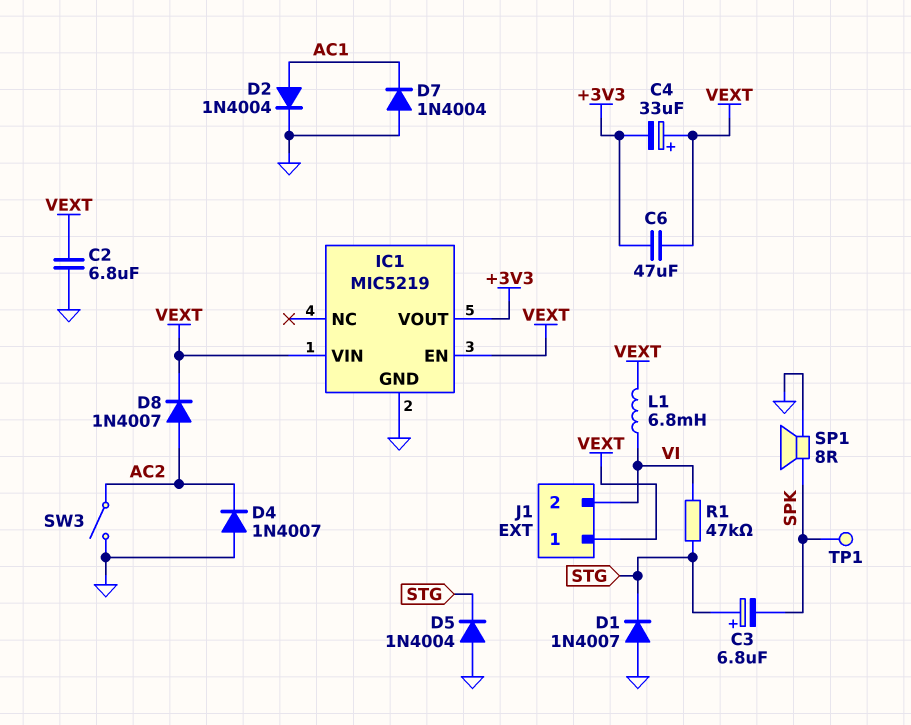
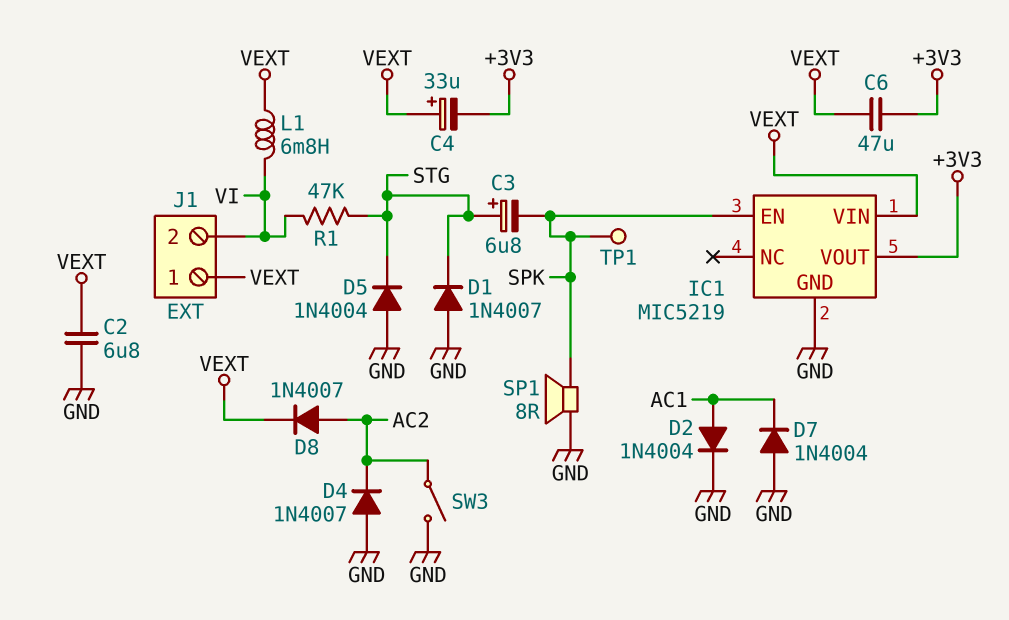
IC1 pin EN: VEXT -> SPK

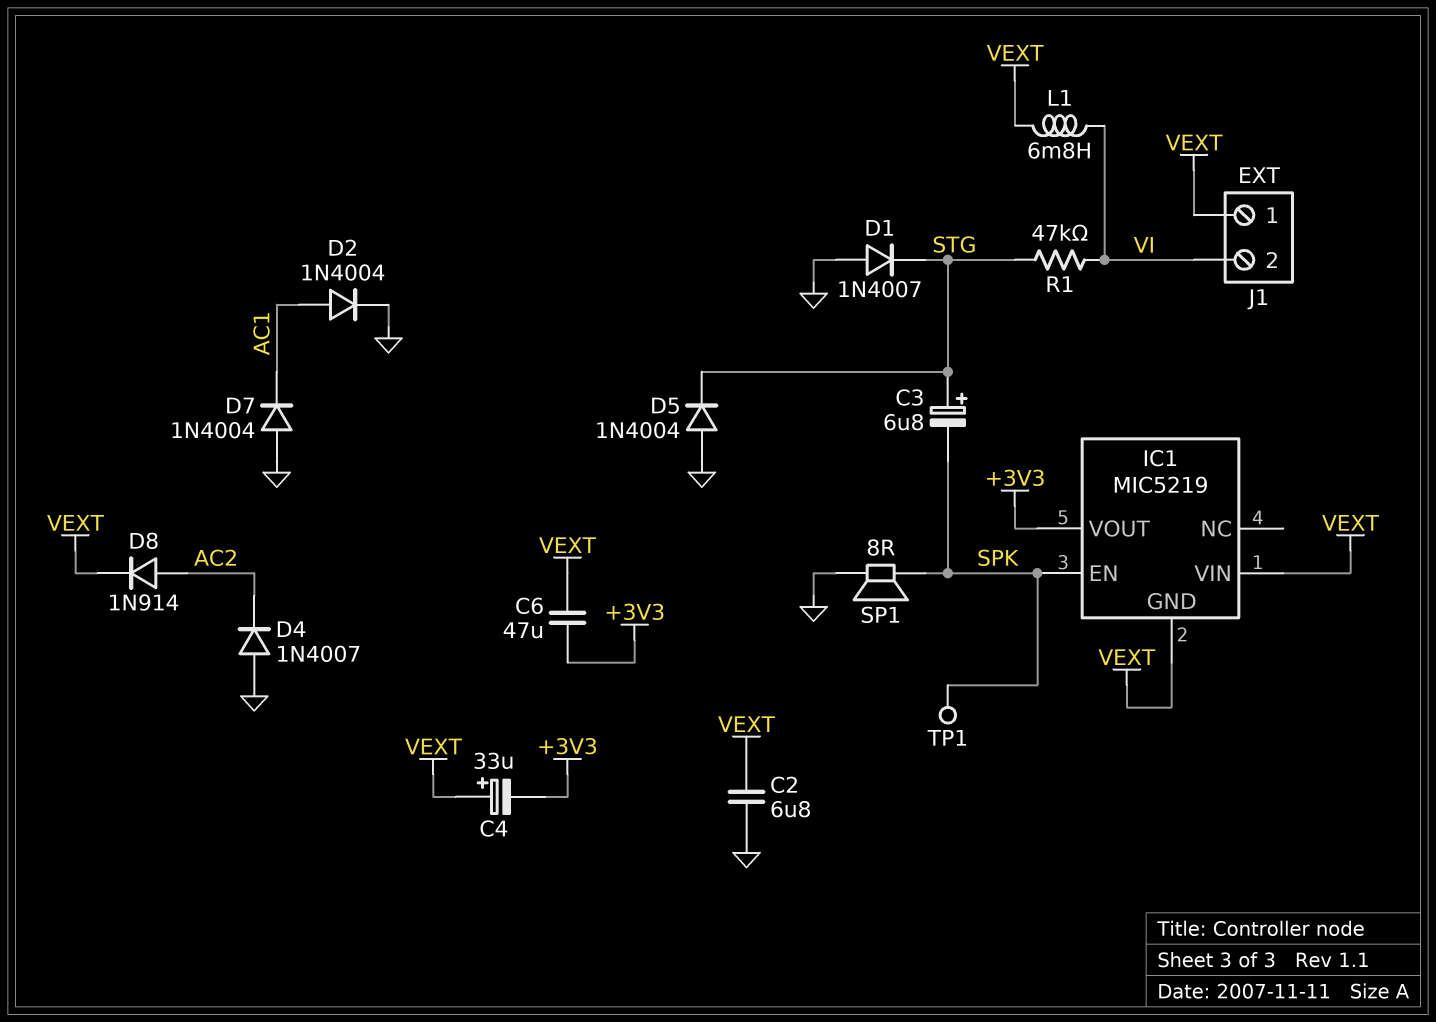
D8: diode 1N4007 (A AC2, K VEXT) -> diode 1N914 (A AC2, K VEXT)
IC1 pin GND: GND -> VEXT
SW3: switch (AC2, GND) -> none

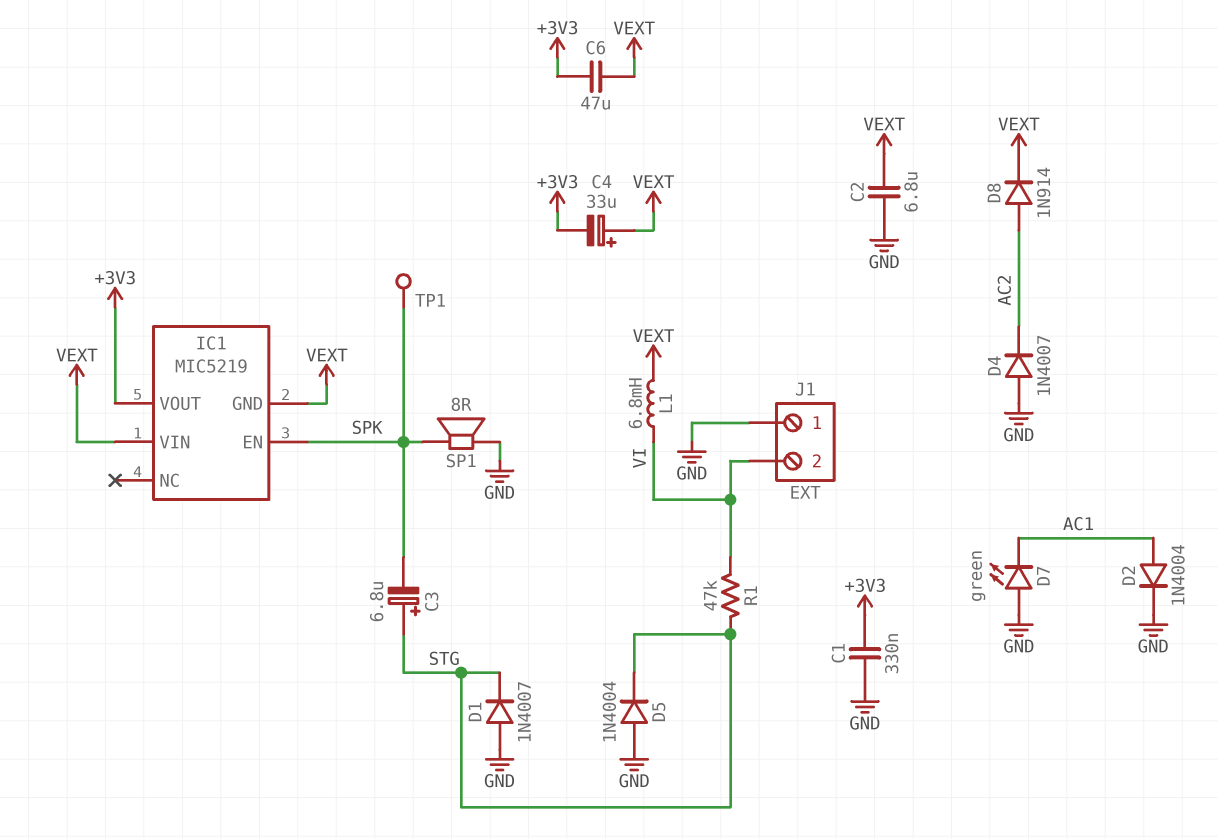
C1: none -> 330nF (+3V3, GND)
D7: diode 1N4004 (A GND, K AC1) -> LED green (A GND, K AC1)
J1 pin 1: VEXT -> GND

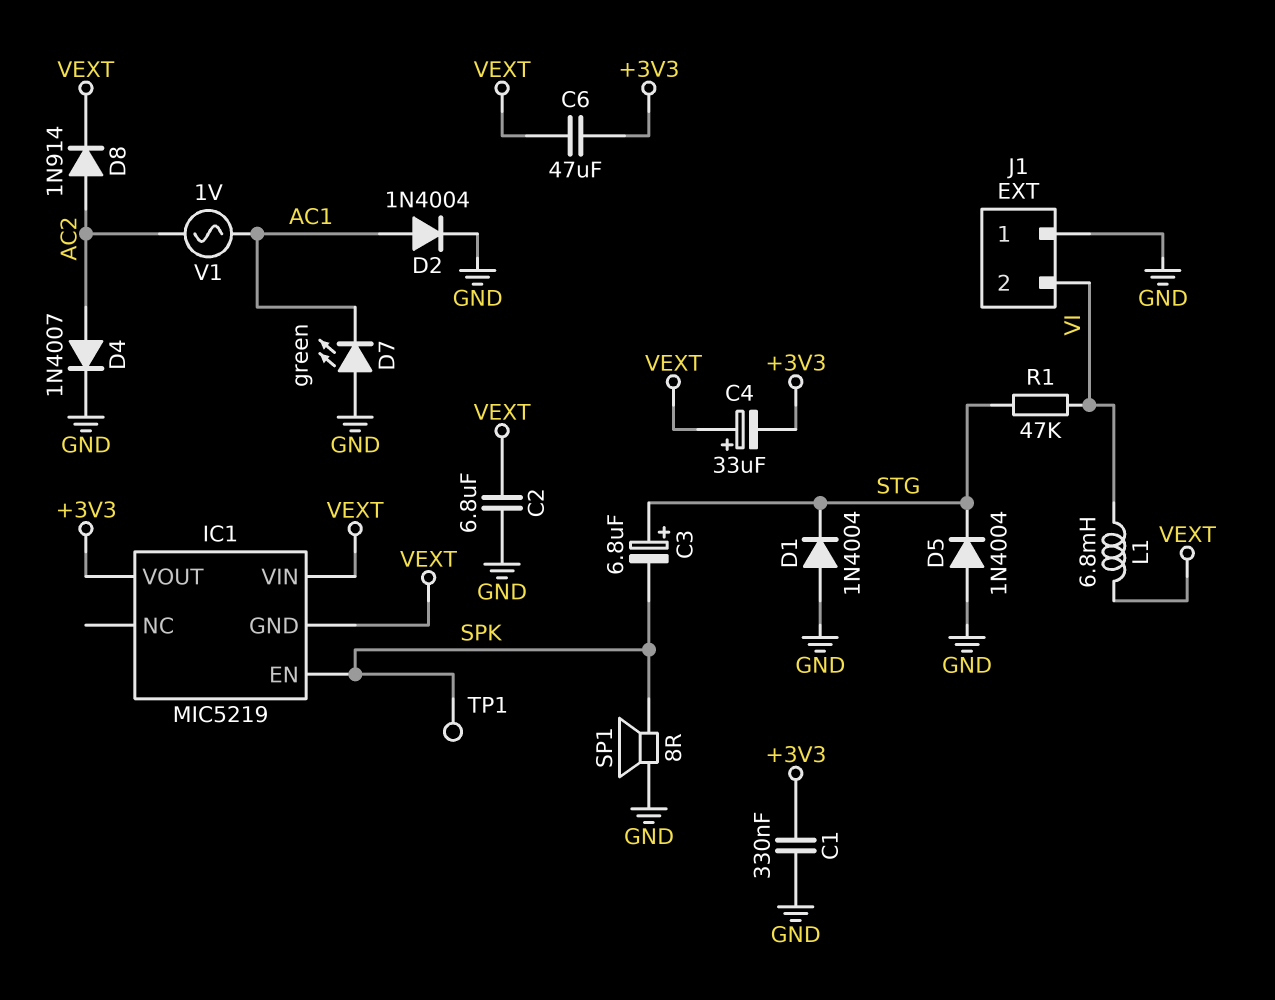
D1: diode 1N4007 (A GND, K STG) -> diode 1N4004 (A GND, K STG)
D4: diode 1N4007 (A GND, K AC2) -> diode 1N4007 (A AC2, K GND)
V1: none -> AC 1V (AC1, AC2)

